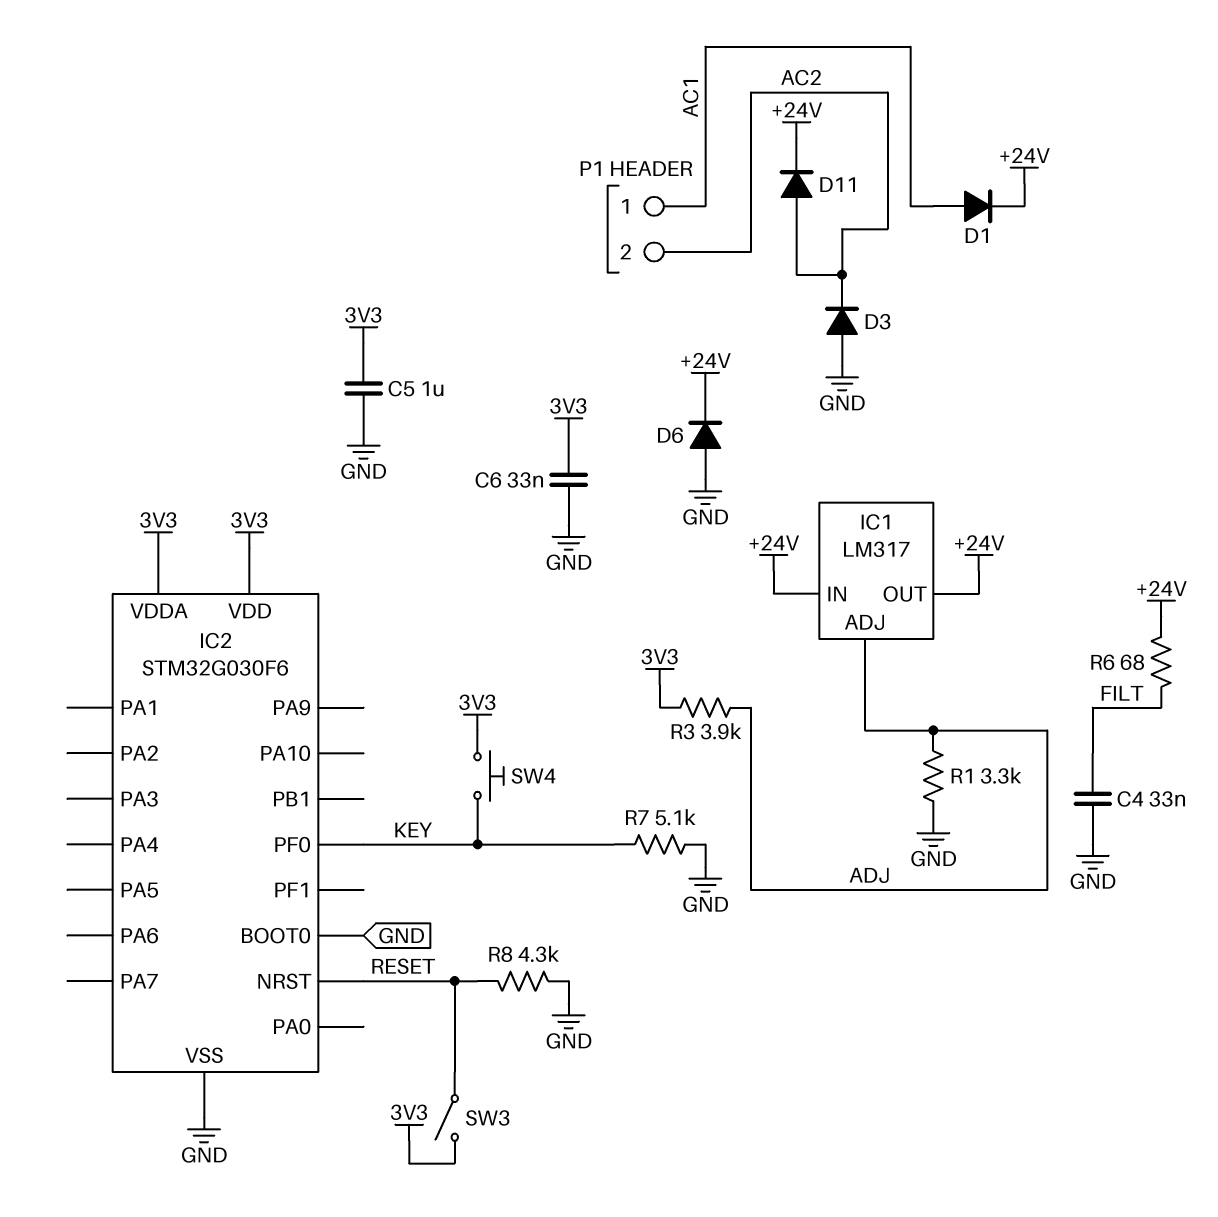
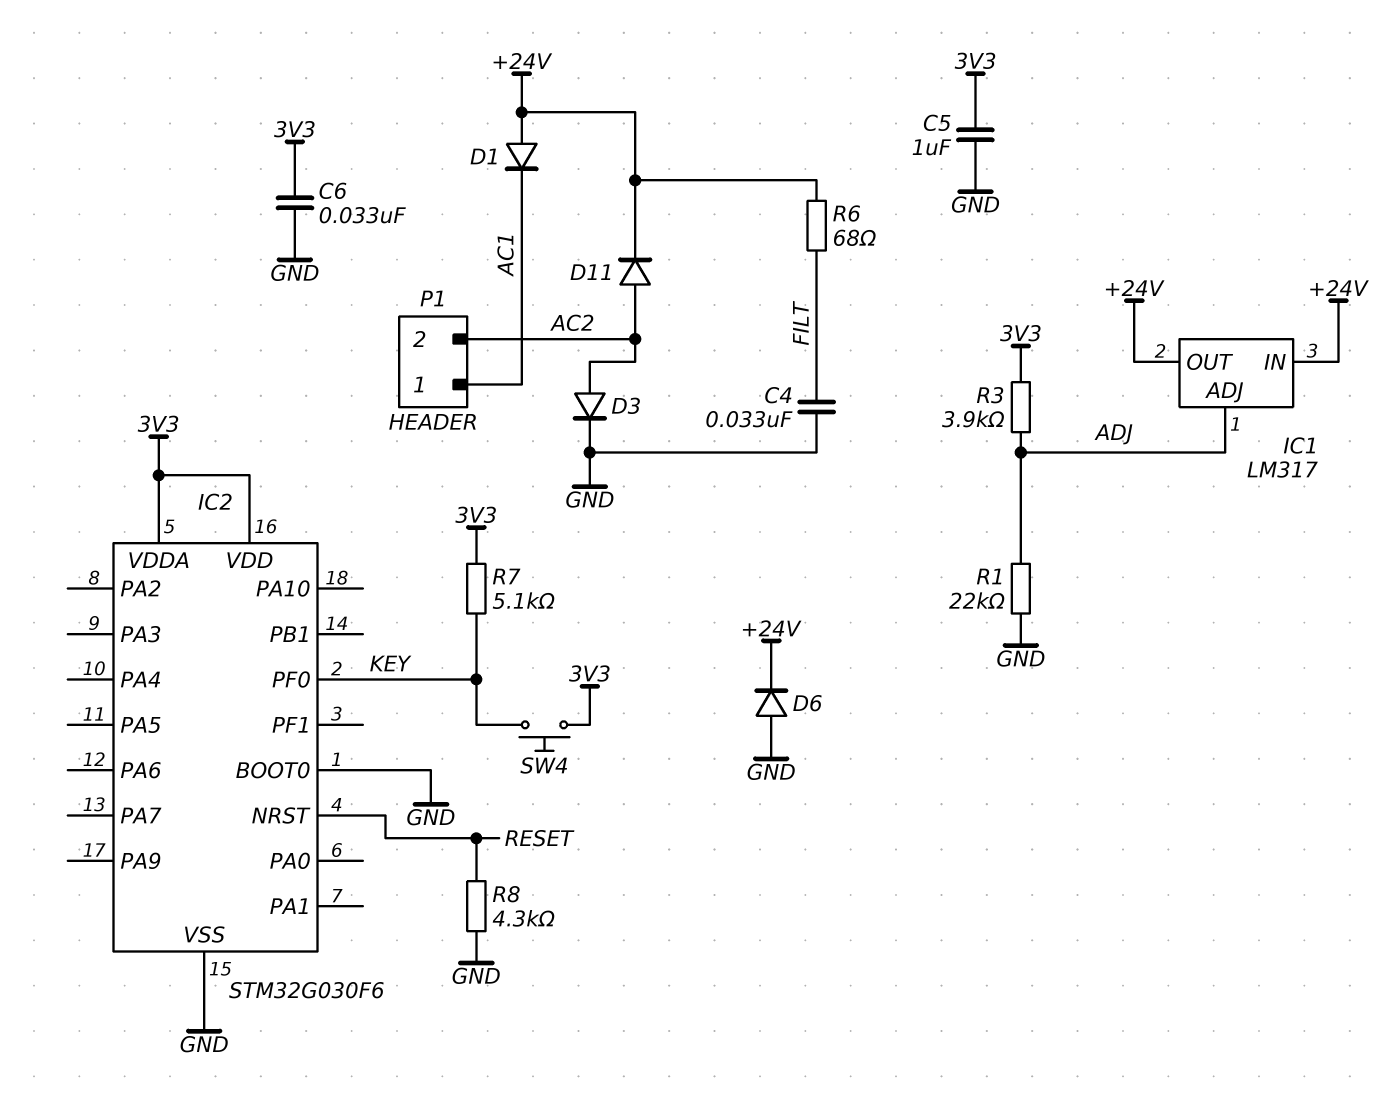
D1: diode (A AC1, K +24V) -> diode (A +24V, K AC1)
D3: diode (A GND, K AC2) -> diode (A AC2, K GND)
R1: 3.3k (ADJ, GND) -> 22k (ADJ, GND)
R7: 5.1k (GND, KEY) -> 5.1k (3V3, KEY)
SW3: switch (3V3, RESET) -> none

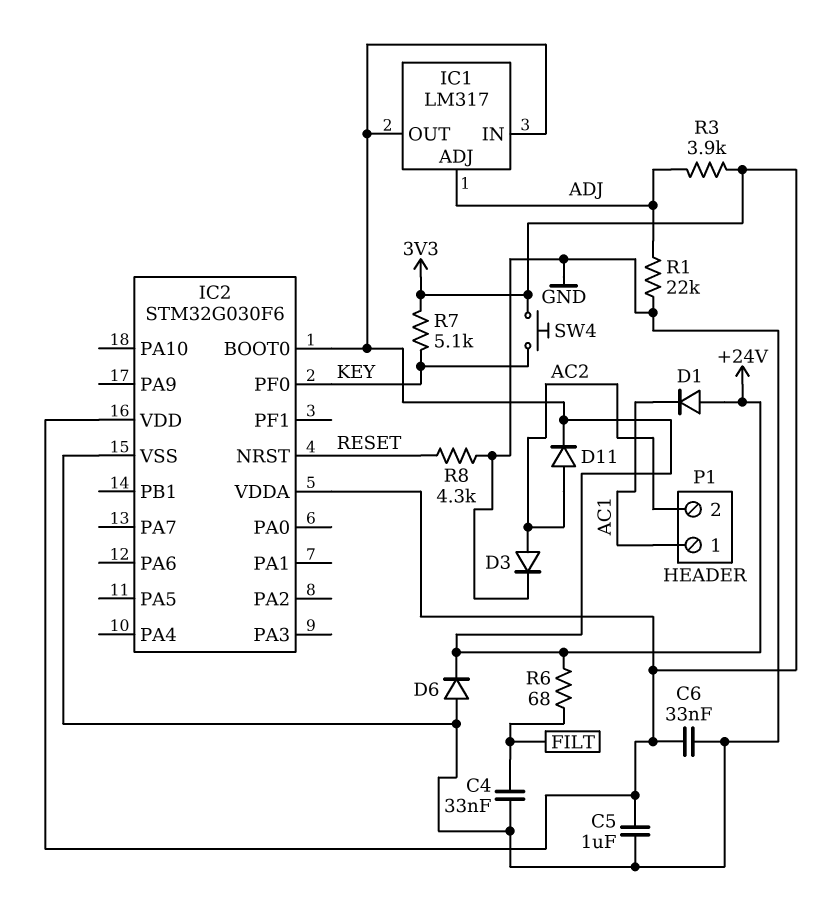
IC2 pin BOOT0: GND -> +24V

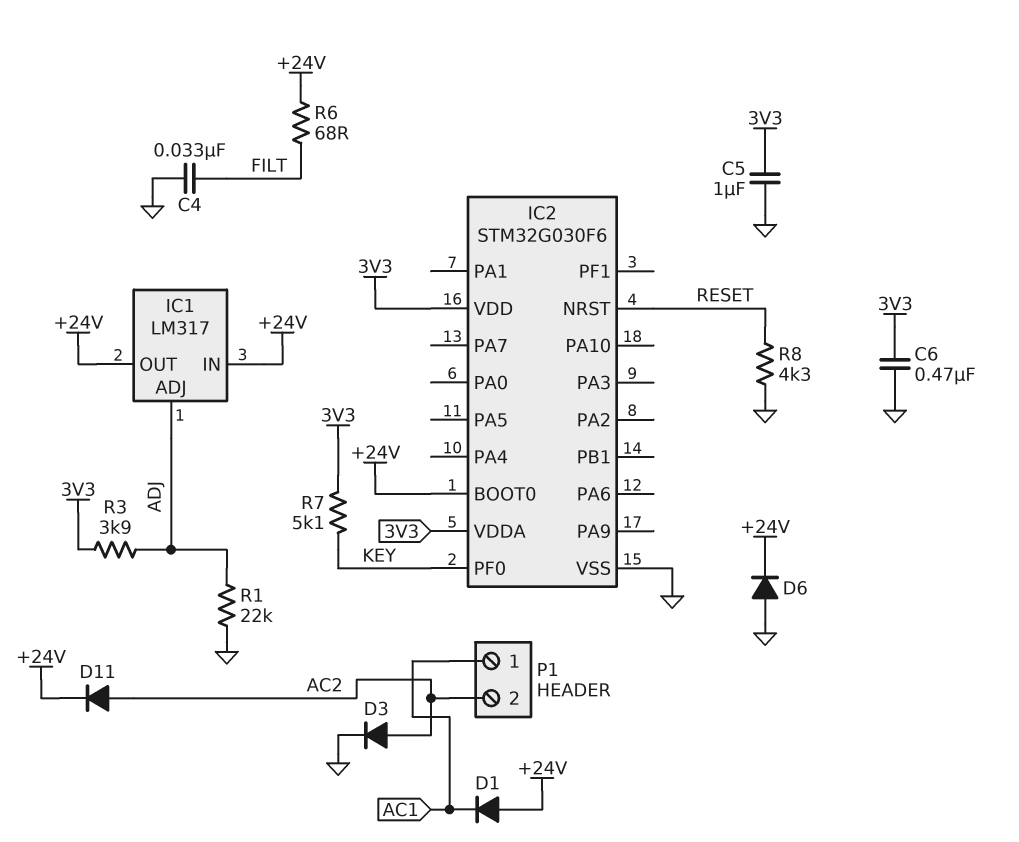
C6: 33nF (3V3, GND) -> 470nF (3V3, GND)
SW4: button (3V3, KEY) -> none

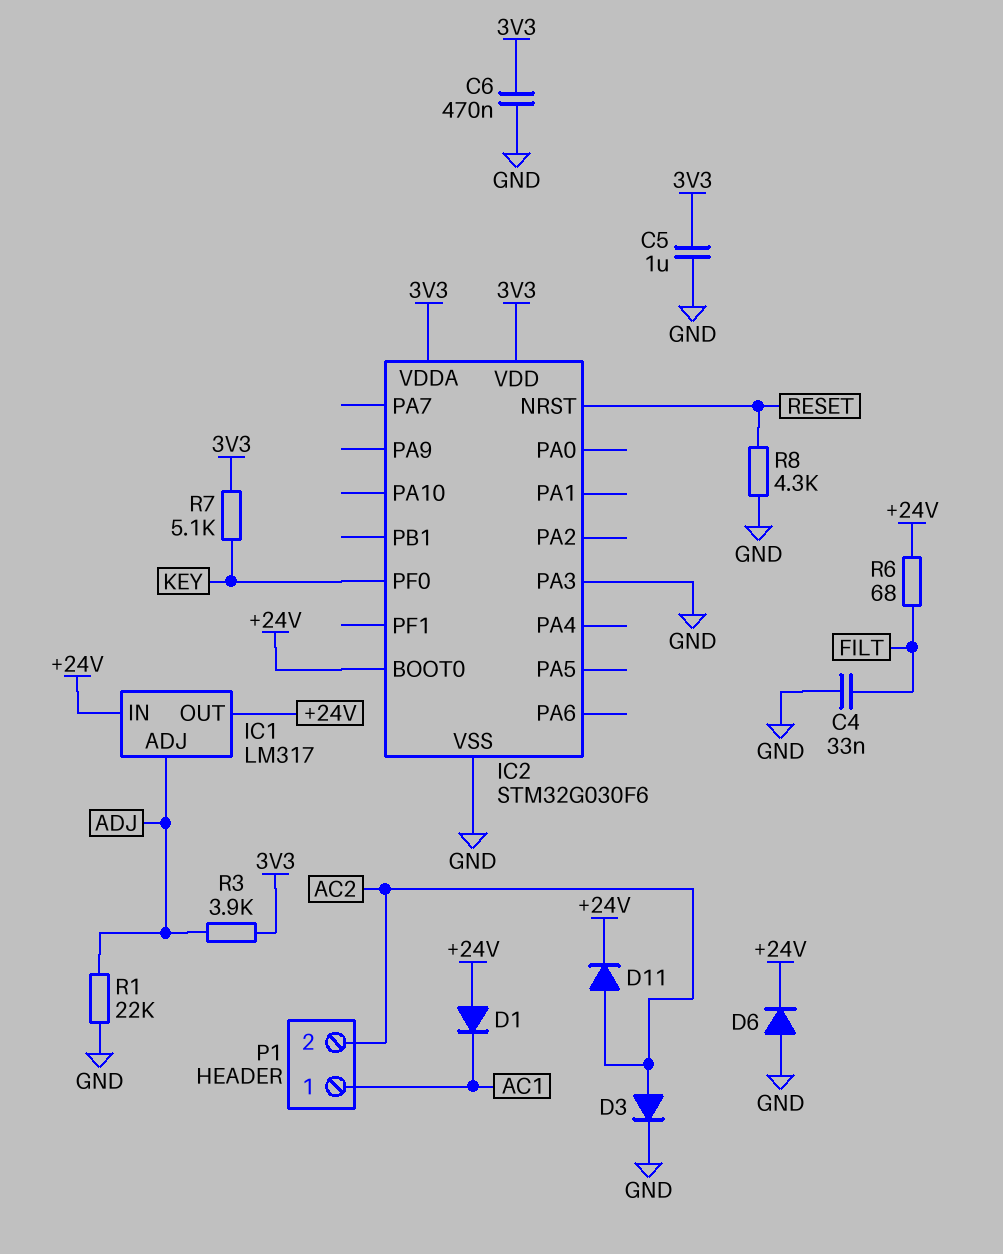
IC2 pin PA3: none -> GND

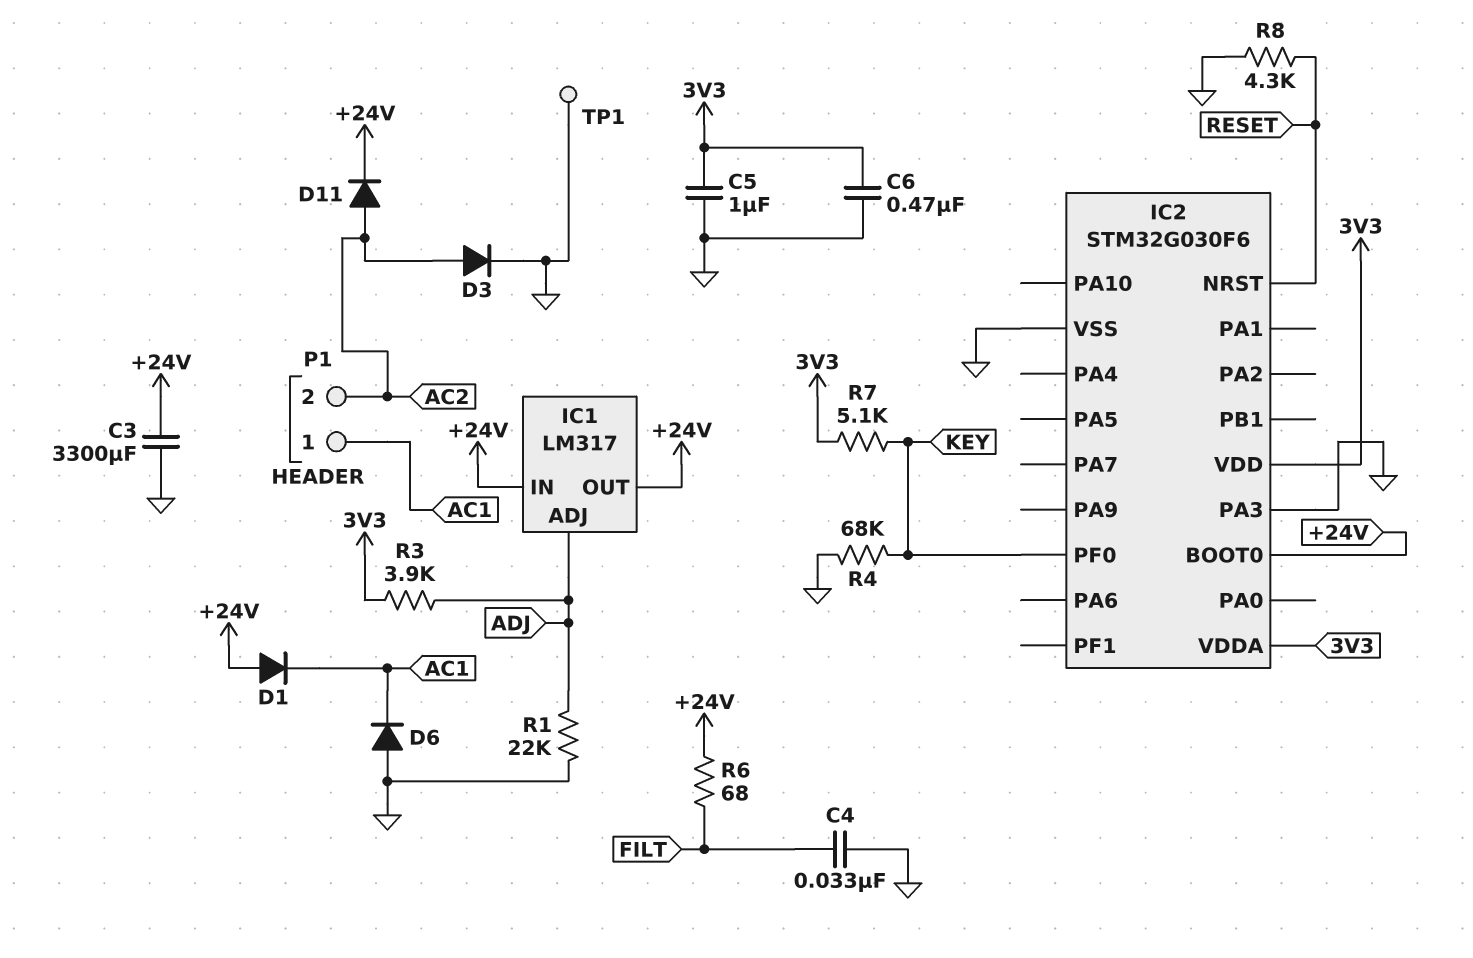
C3: none -> 3300uF (+24V, GND)
D6: diode (A GND, K +24V) -> diode (A GND, K AC1)
R4: none -> 68k (GND, KEY)
TP1: none -> test point (GND)

